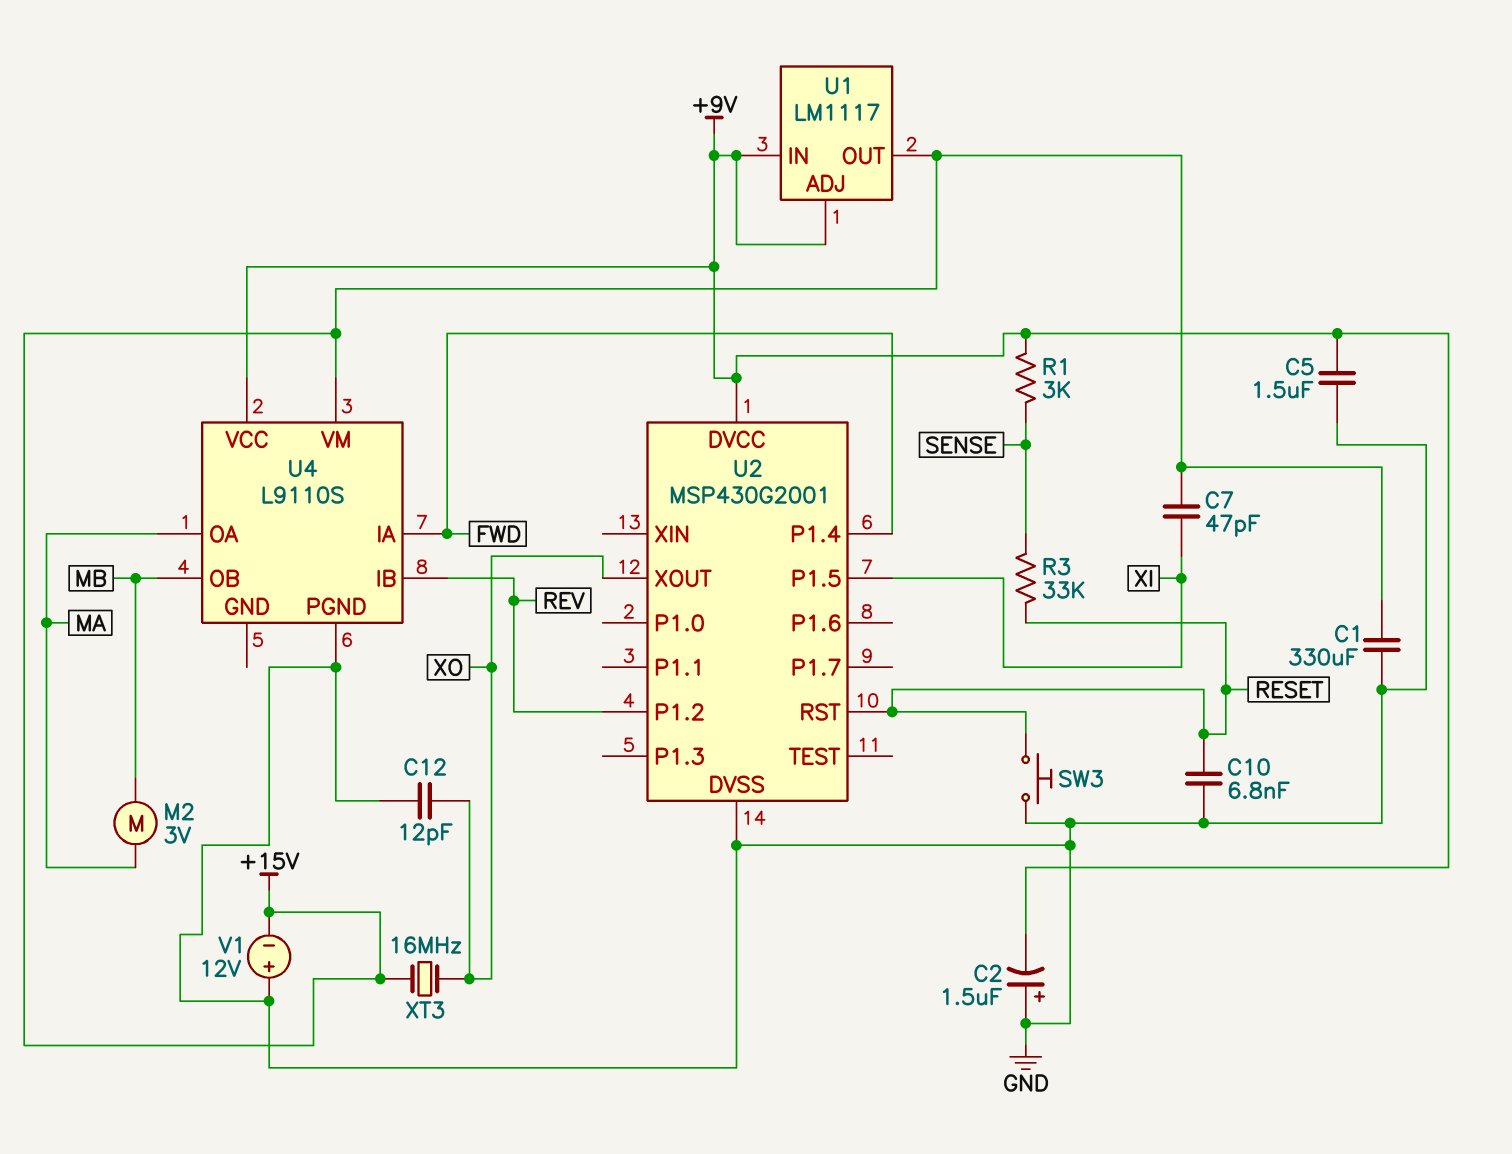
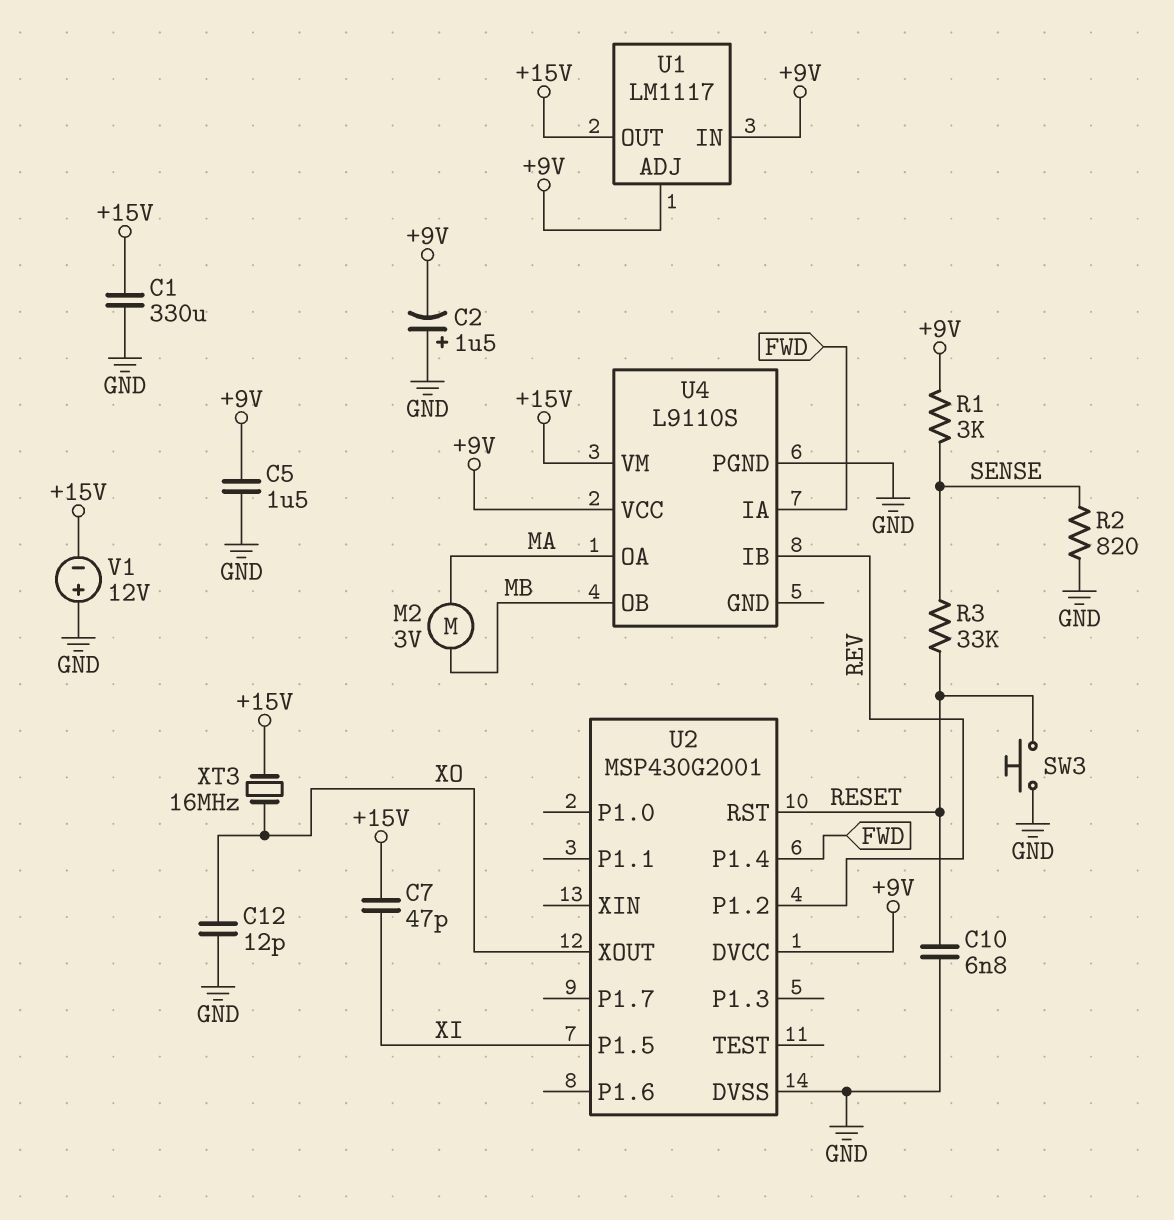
R2: none -> 820 (GND, SENSE)

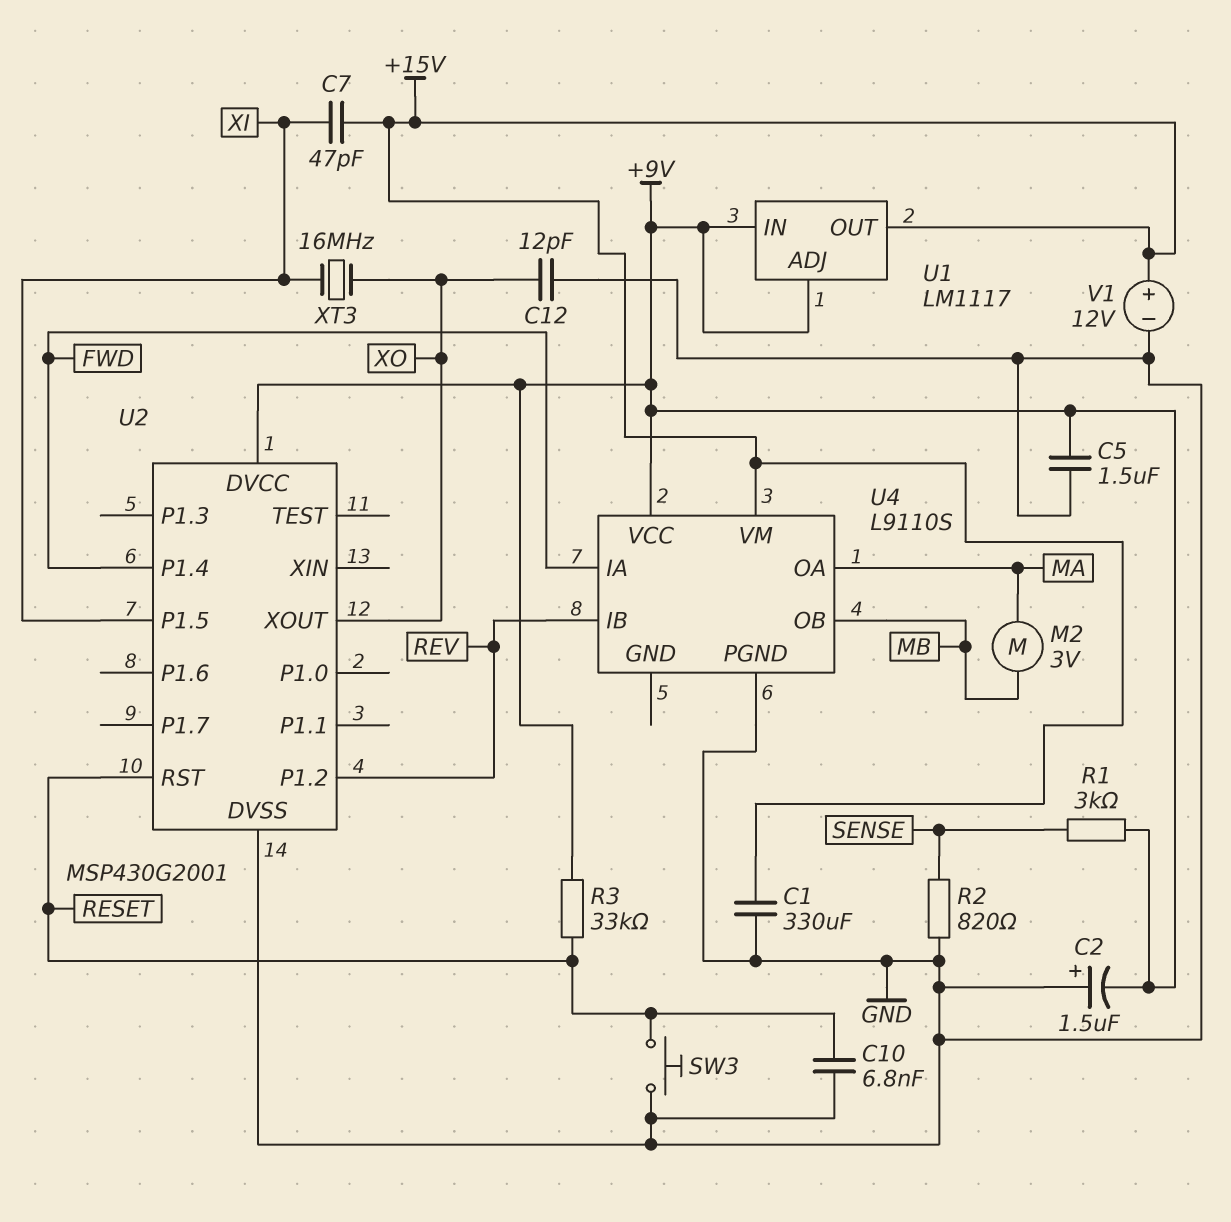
R3: 33k (RESET, SENSE) -> 33k (+9V, RESET)
V1: 12V (plus GND, minus +15V) -> 12V (plus +15V, minus GND)
XT3: 16MHz (+15V, XO) -> 16MHz (XI, XO)

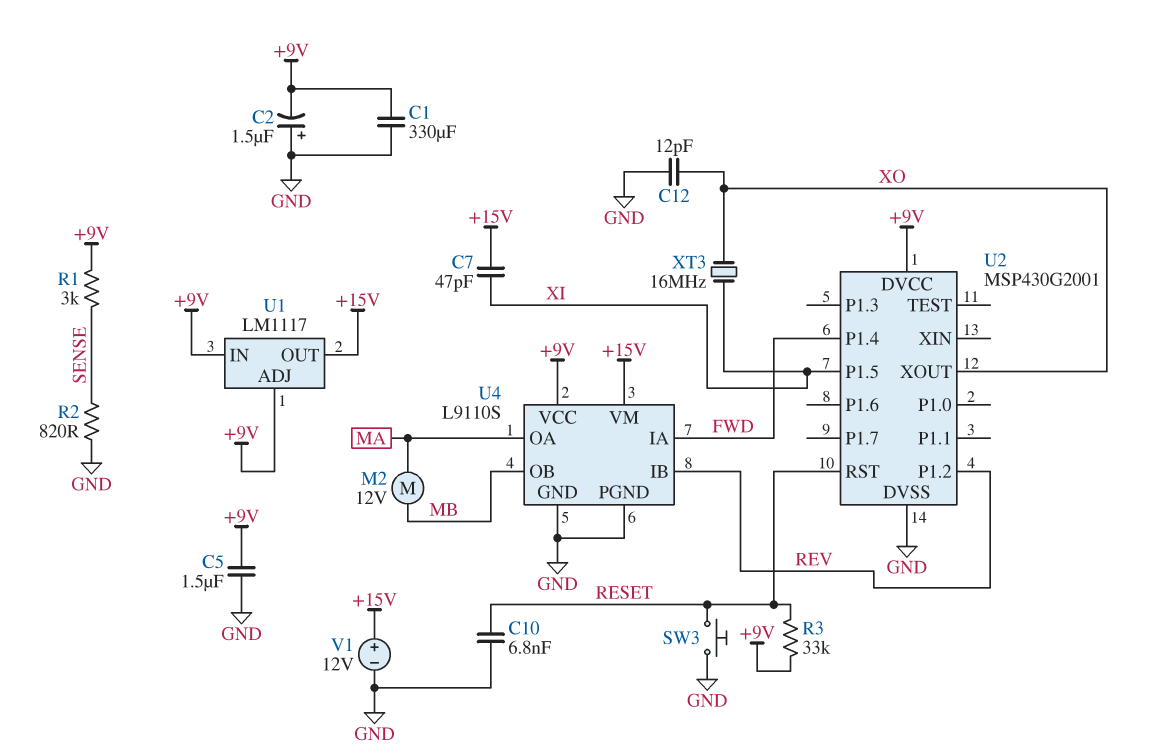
C1: 330uF (+15V, GND) -> 330uF (+9V, GND)
M2: motor 3V (MA, MB) -> motor 12V (MA, MB)
U4 pin GND: none -> GND

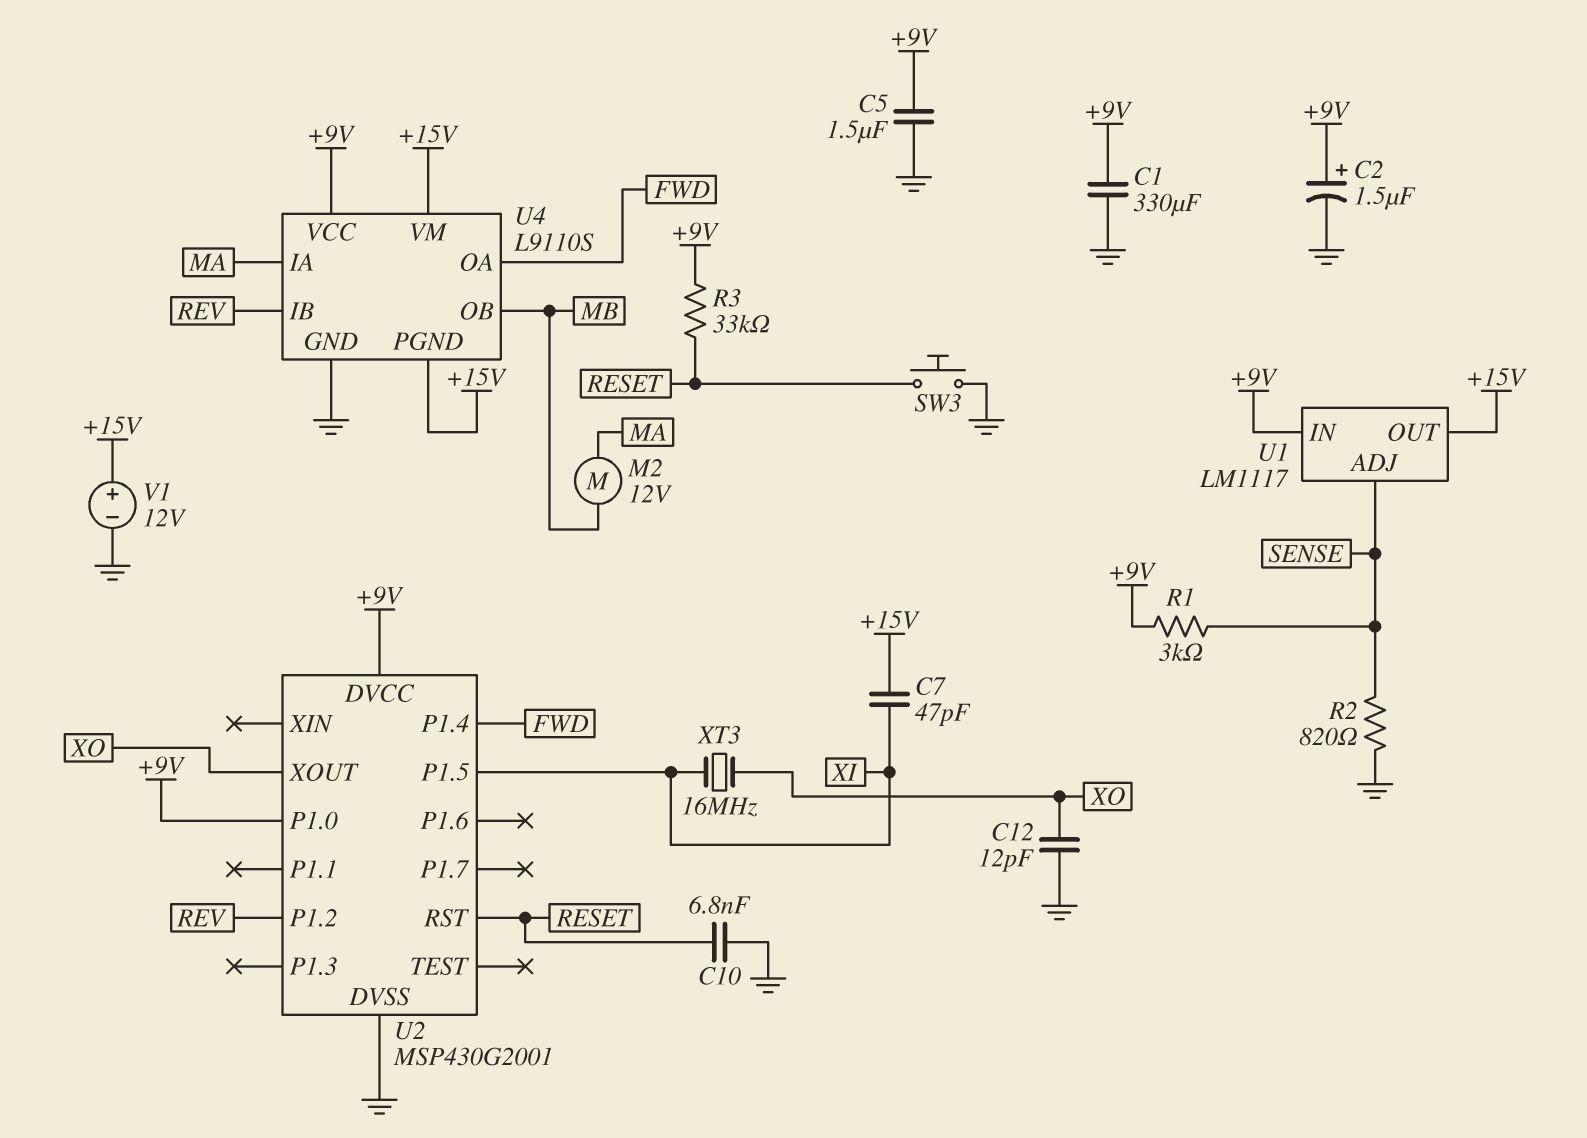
C2: 1.5uF (plus GND, minus +9V) -> 1.5uF (plus +9V, minus GND)
U1 pin ADJ: +9V -> SENSE
U2 pin P1.0: none -> +9V
U4 pin IA: FWD -> MA
U4 pin OA: MA -> FWD
U4 pin PGND: GND -> +15V

